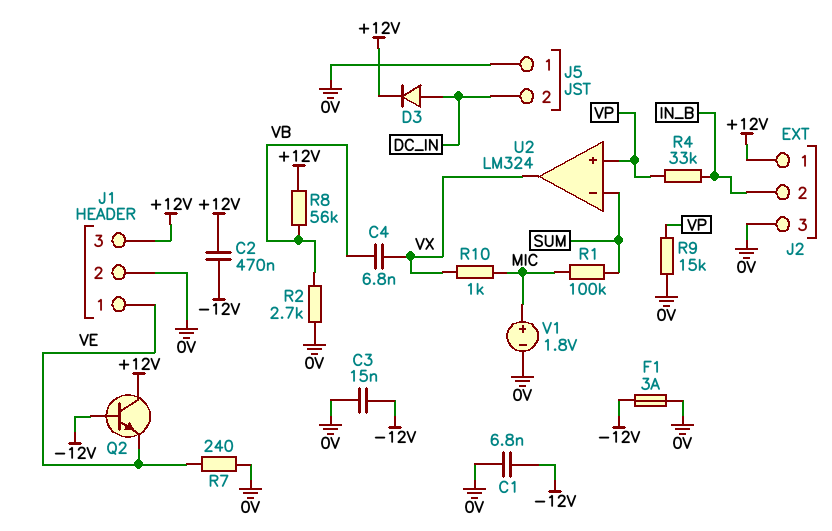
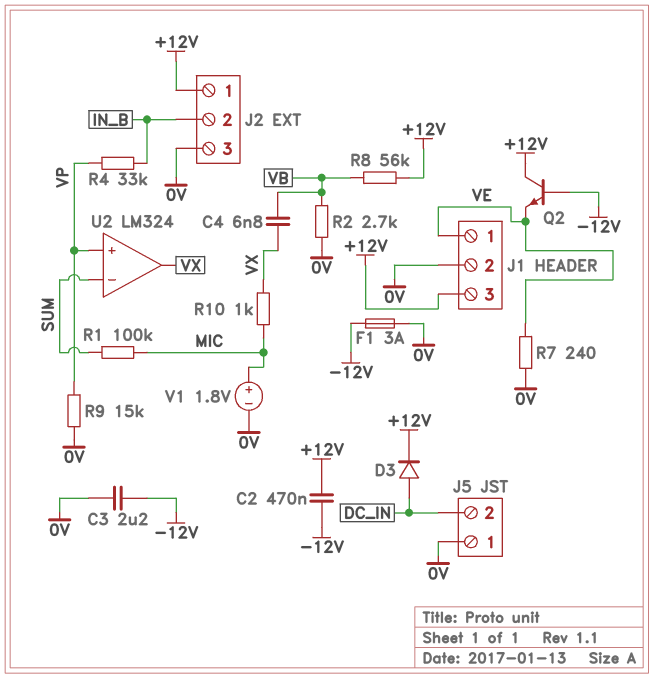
C1: 6.8nF (-12V, 0V) -> none
C3: 15nF (-12V, 0V) -> 2.2uF (-12V, 0V)

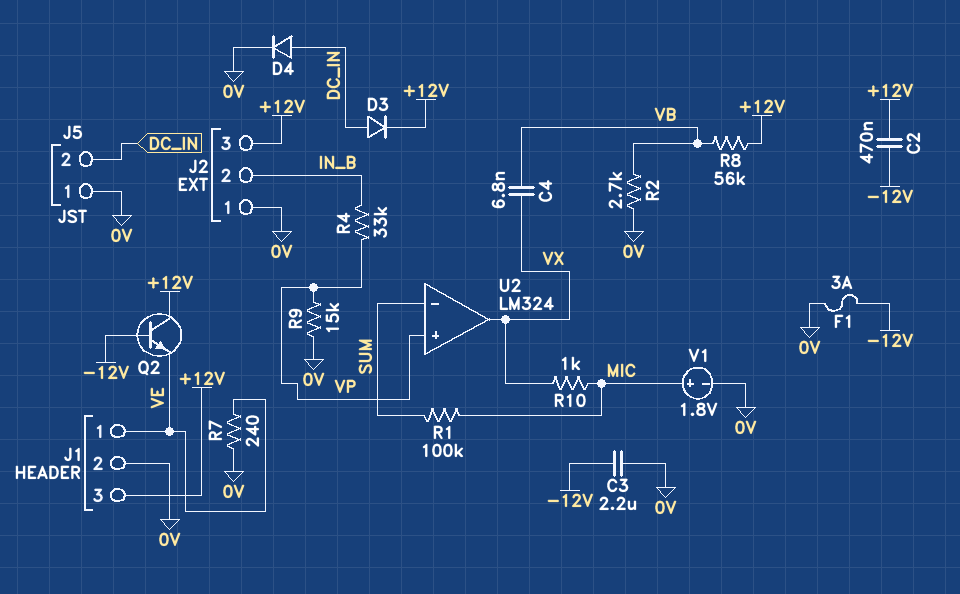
D4: none -> diode (A DC_IN, K 0V)
J2 pin 1: +12V -> 0V
J2 pin 3: 0V -> +12V

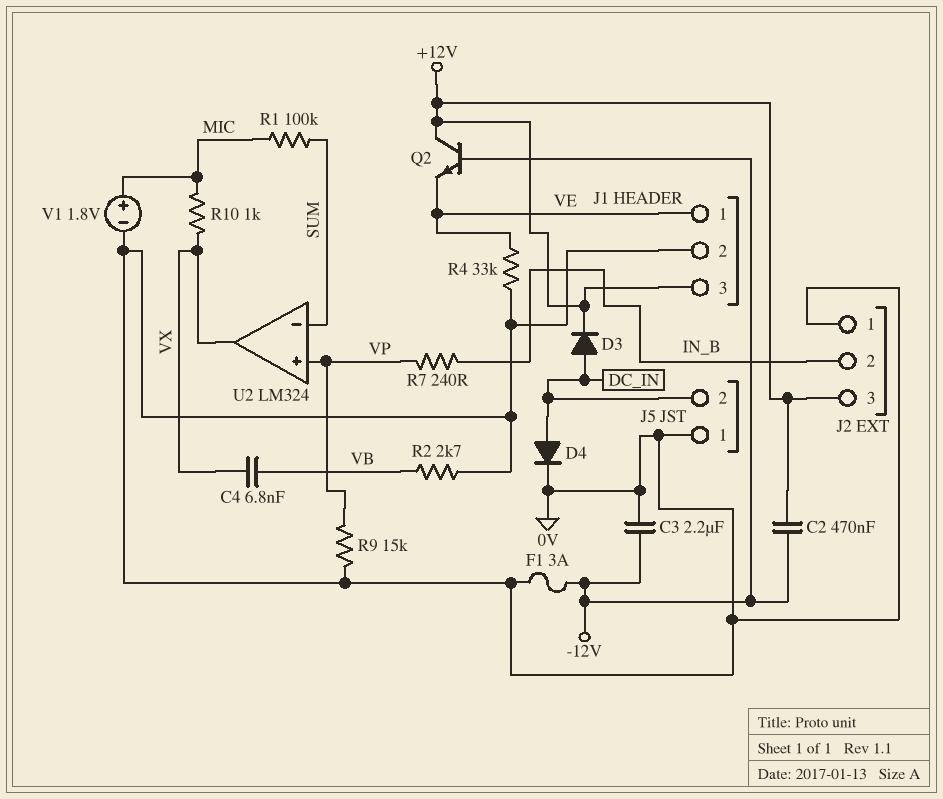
R4: 33k (IN_B, VP) -> 33k (0V, VE)
R7: 240 (0V, VE) -> 240 (IN_B, VP)
R8: 56k (+12V, VB) -> none

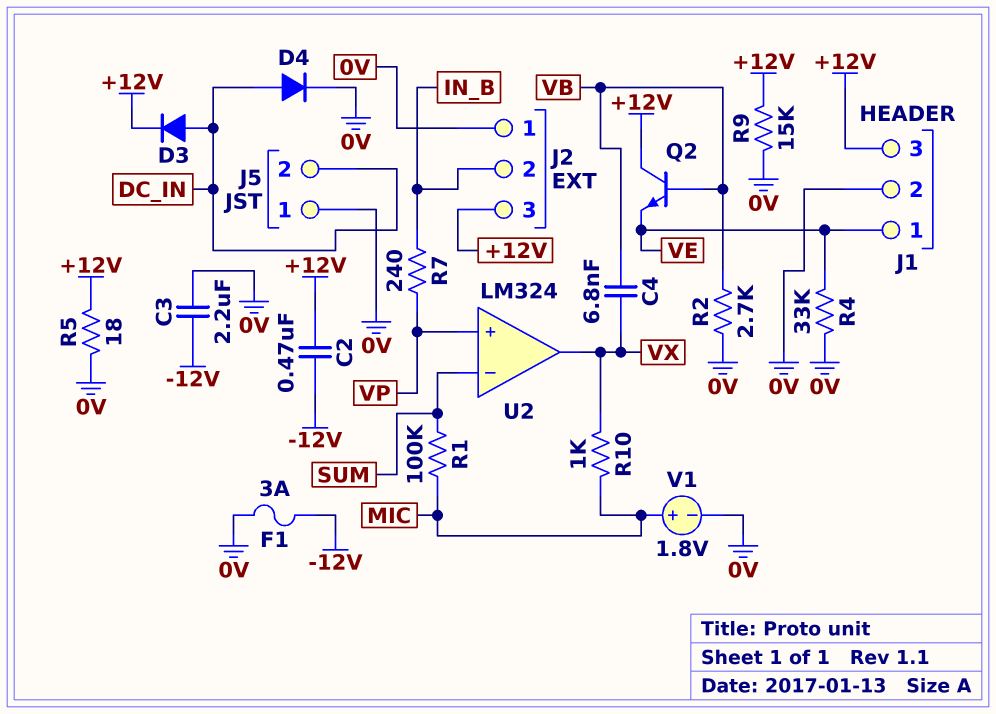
Q2: NPN (B -12V, C +12V, E VE) -> NPN (B VB, C +12V, E VE)
R5: none -> 18 (+12V, 0V)
R9: 15k (0V, VP) -> 15k (+12V, 0V)

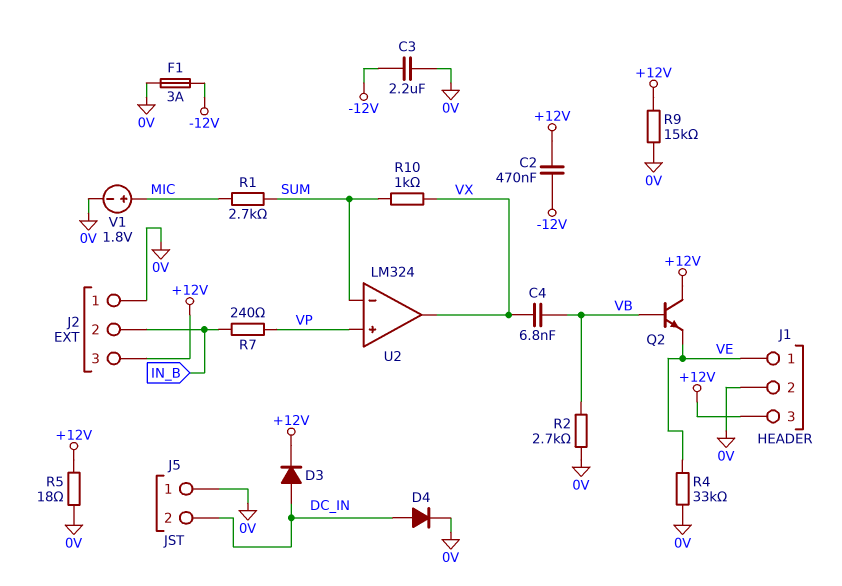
R1: 100k (MIC, SUM) -> 2.7k (MIC, SUM)
R10: 1k (MIC, VX) -> 1k (SUM, VX)

